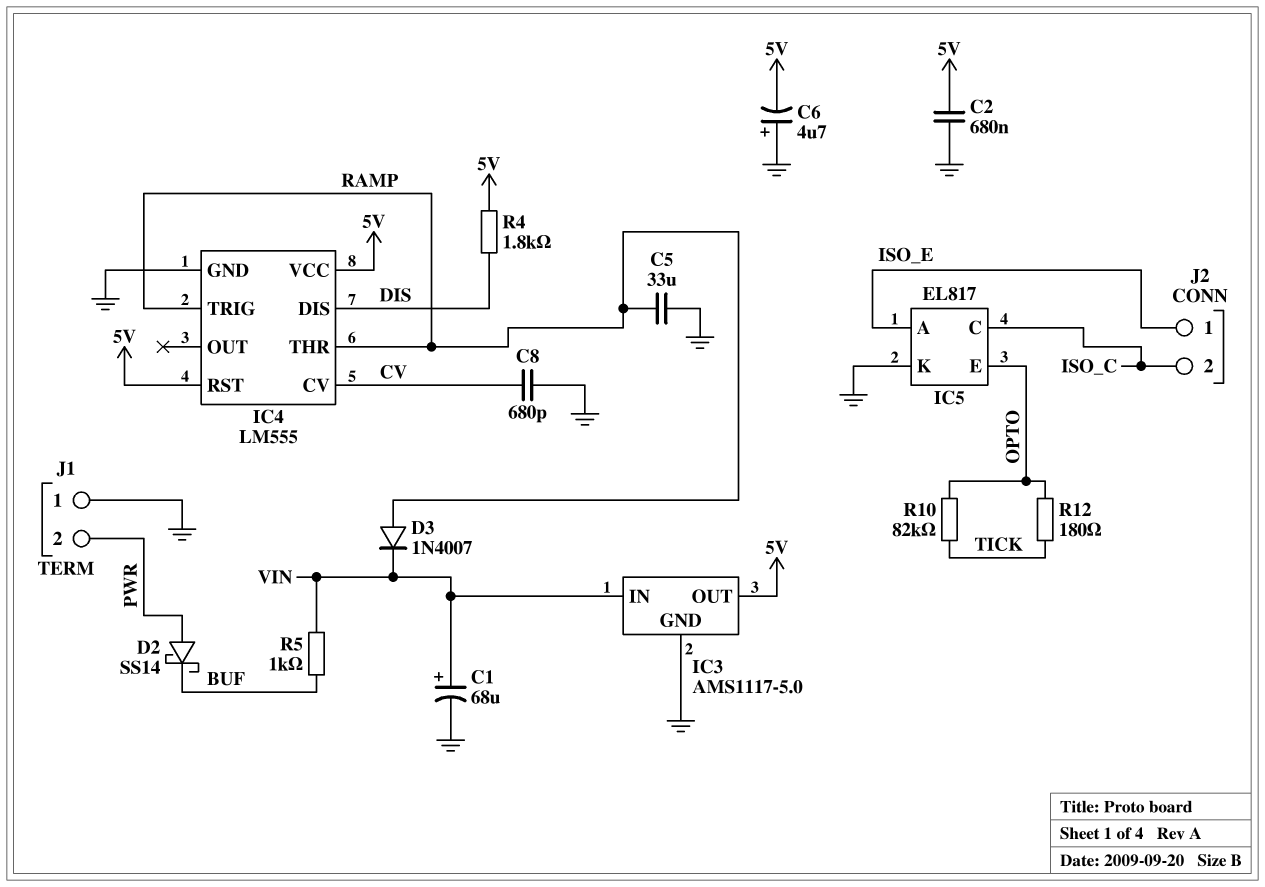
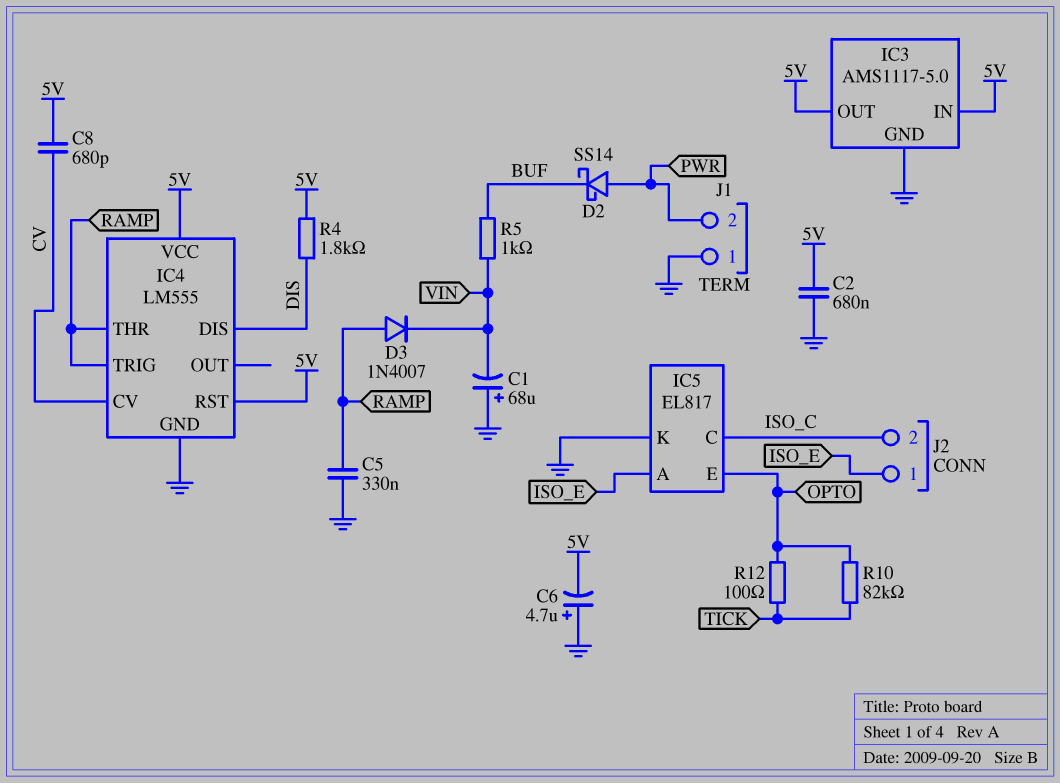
C1: 68uF (plus VIN, minus GND) -> 68uF (plus GND, minus VIN)
C5: 33uF (GND, RAMP) -> 330nF (GND, RAMP)
C8: 680pF (CV, GND) -> 680pF (5V, CV)
IC3 pin IN: VIN -> 5V
R12: 180 (OPTO, TICK) -> 100 (OPTO, TICK)

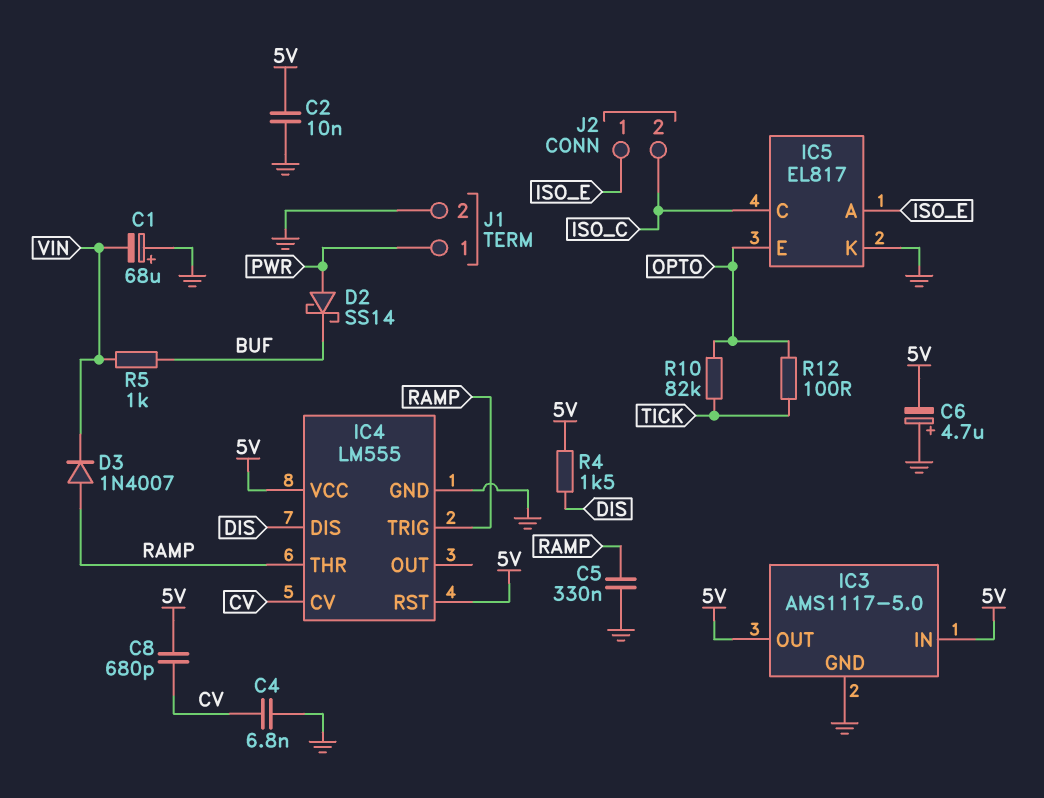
C2: 680nF (5V, GND) -> 10nF (5V, GND)
C4: none -> 6.8nF (CV, GND)
J1 pin 1: GND -> PWR
J1 pin 2: PWR -> GND
R4: 1.8k (5V, DIS) -> 1.5k (5V, DIS)

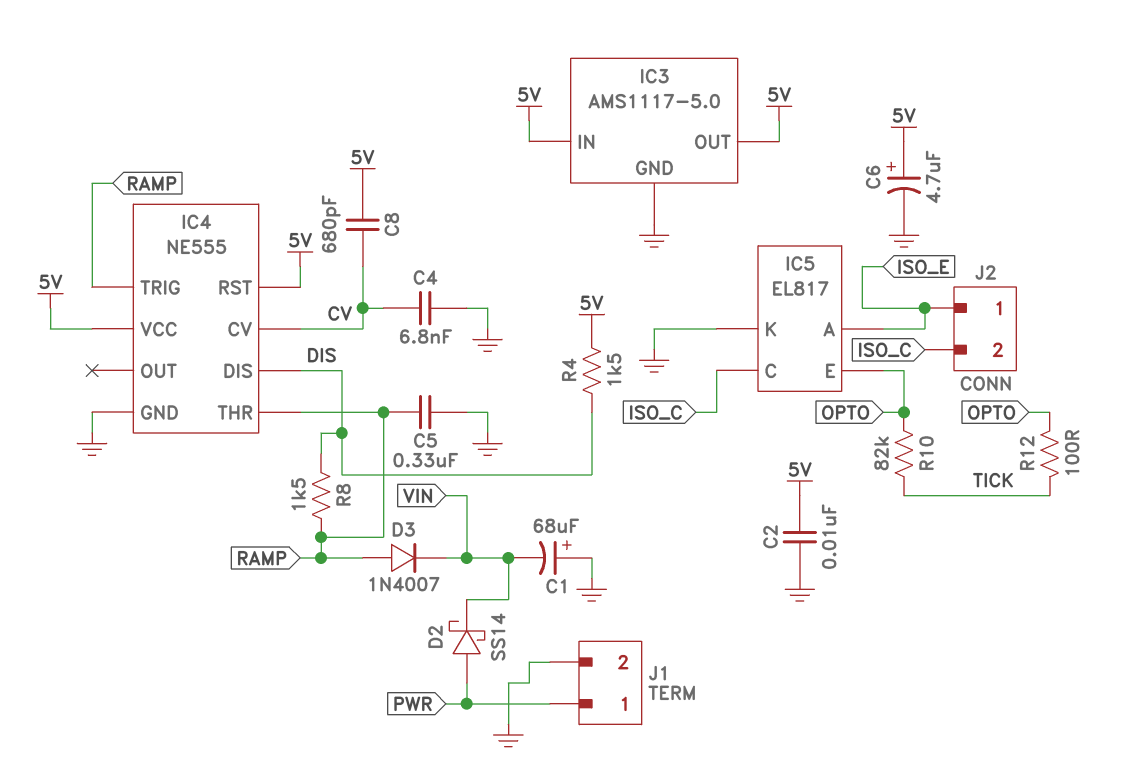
C6: 4.7uF (plus GND, minus 5V) -> 4.7uF (plus 5V, minus GND)
D2: schottky SS14 (A PWR, K BUF) -> schottky SS14 (A PWR, K VIN)
IC4: LM555 -> NE555
R5: 1k (BUF, VIN) -> none
R8: none -> 1.5k (DIS, RAMP)

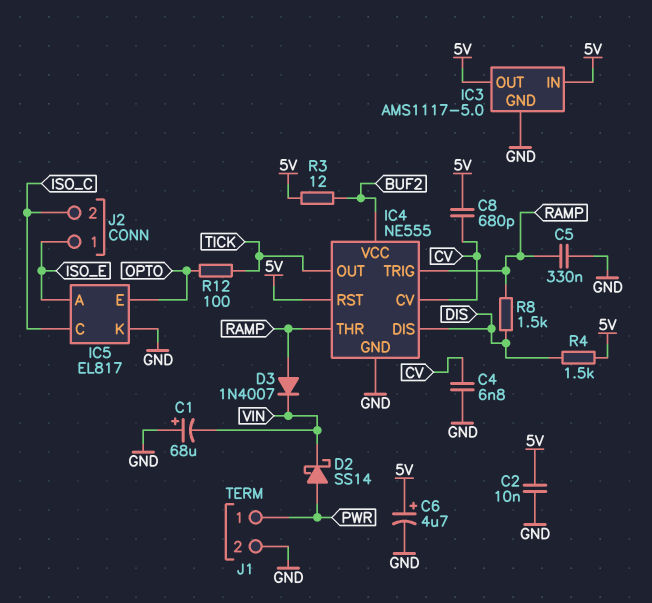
IC4 pin OUT: none -> TICK
IC4 pin VCC: 5V -> BUF2
R3: none -> 12 (5V, BUF2)
R10: 82k (OPTO, TICK) -> none

